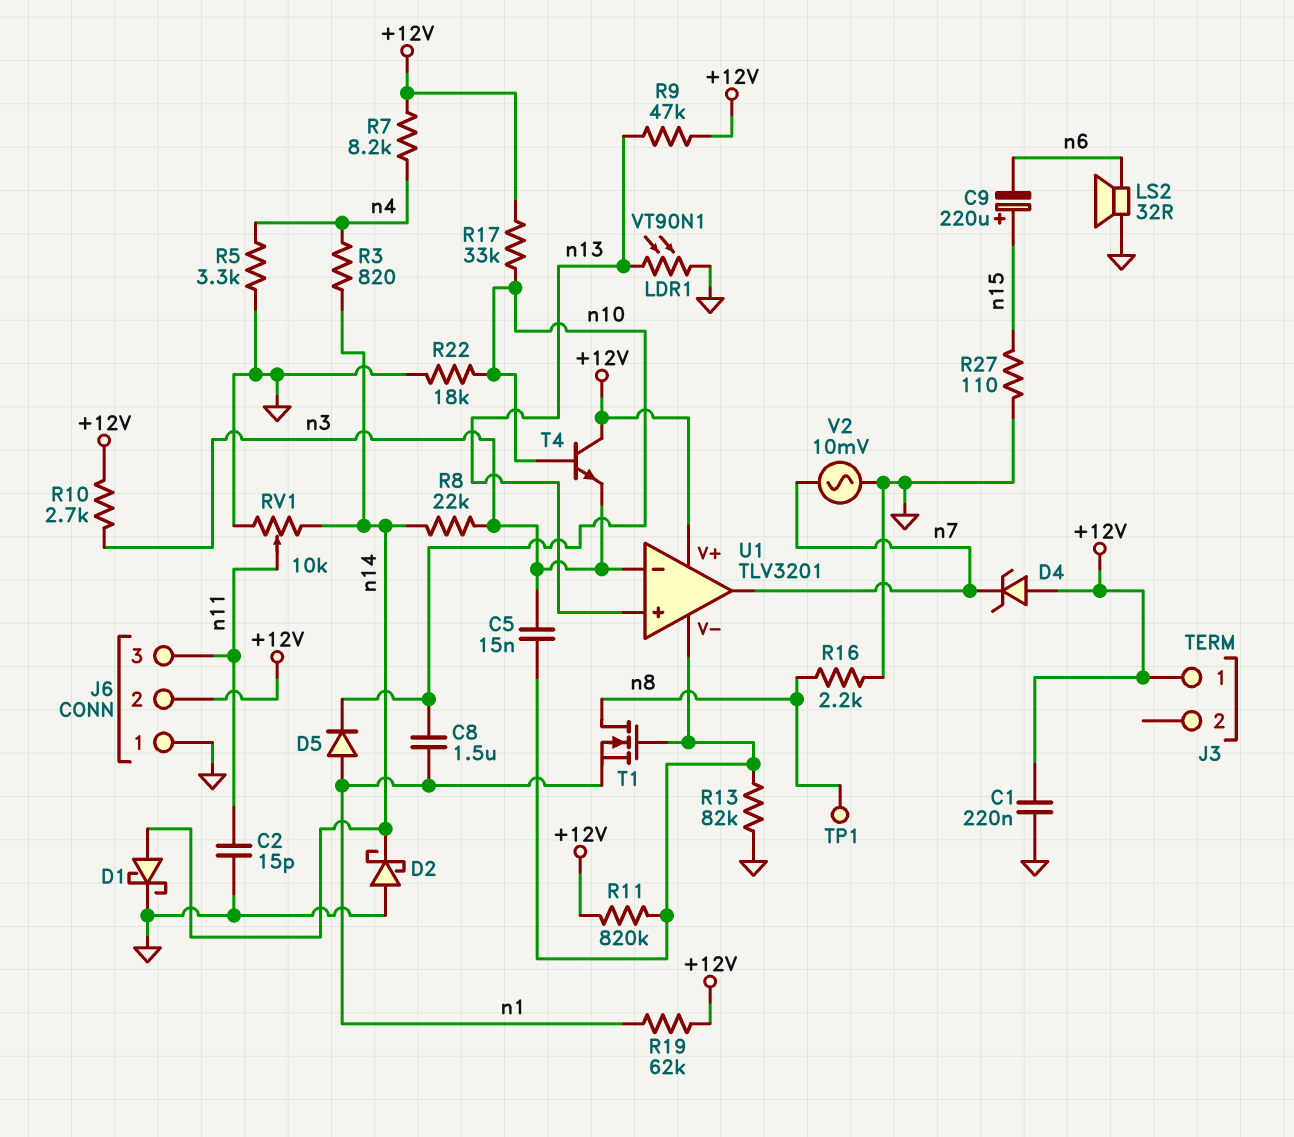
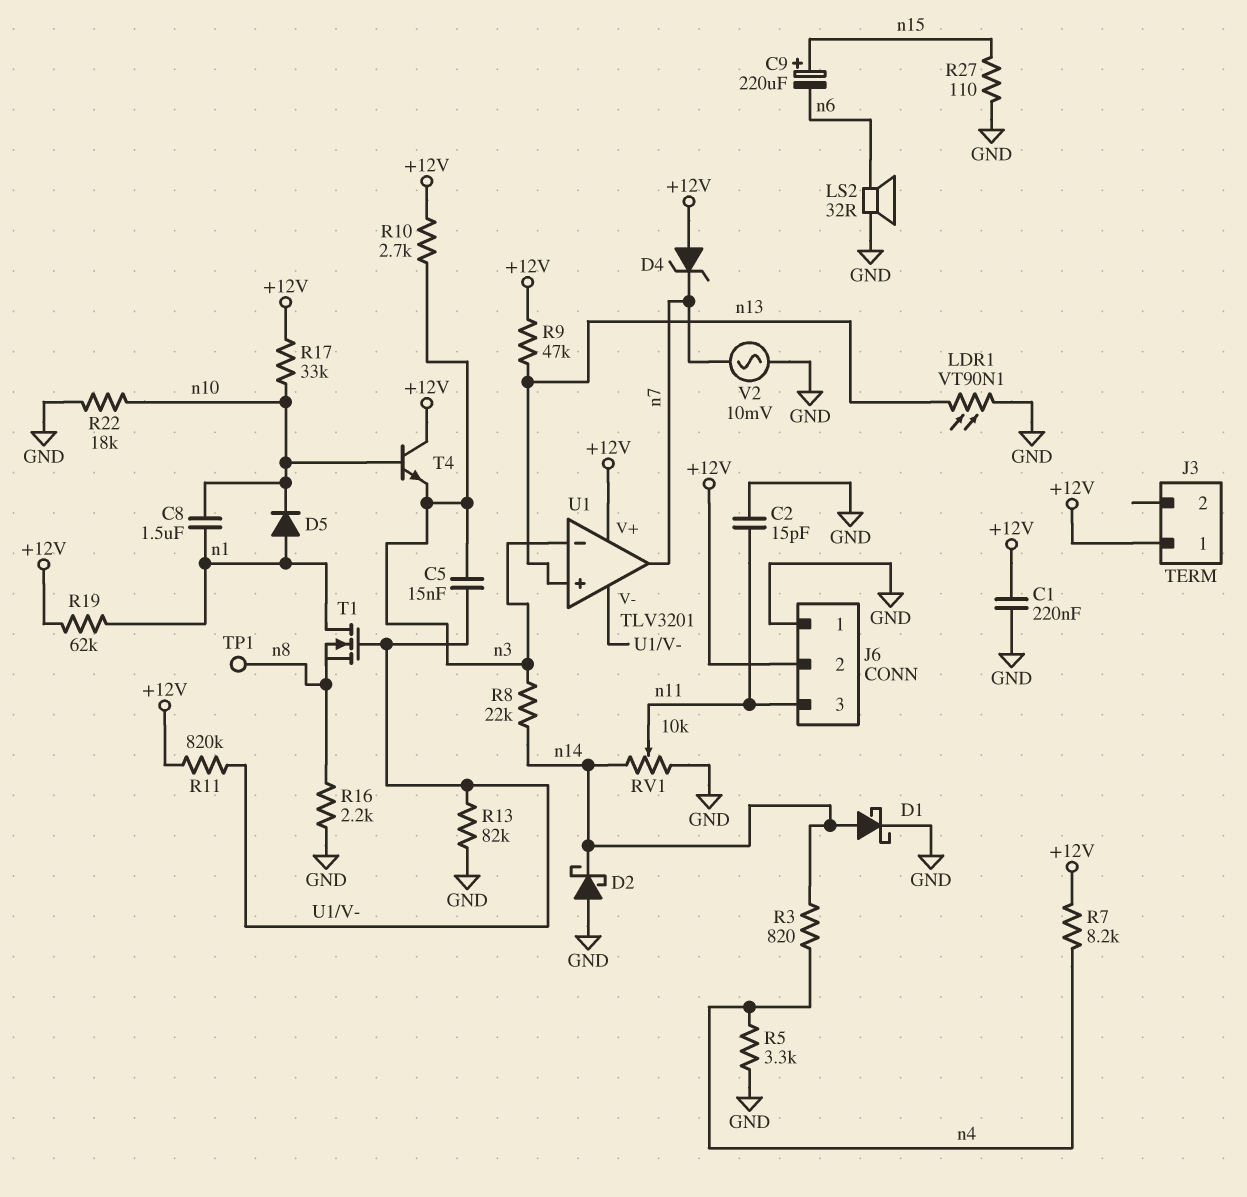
T1: NMOS (G U1/V-, D n8, S n1) -> NMOS (G U1/V-, D n1, S n8)

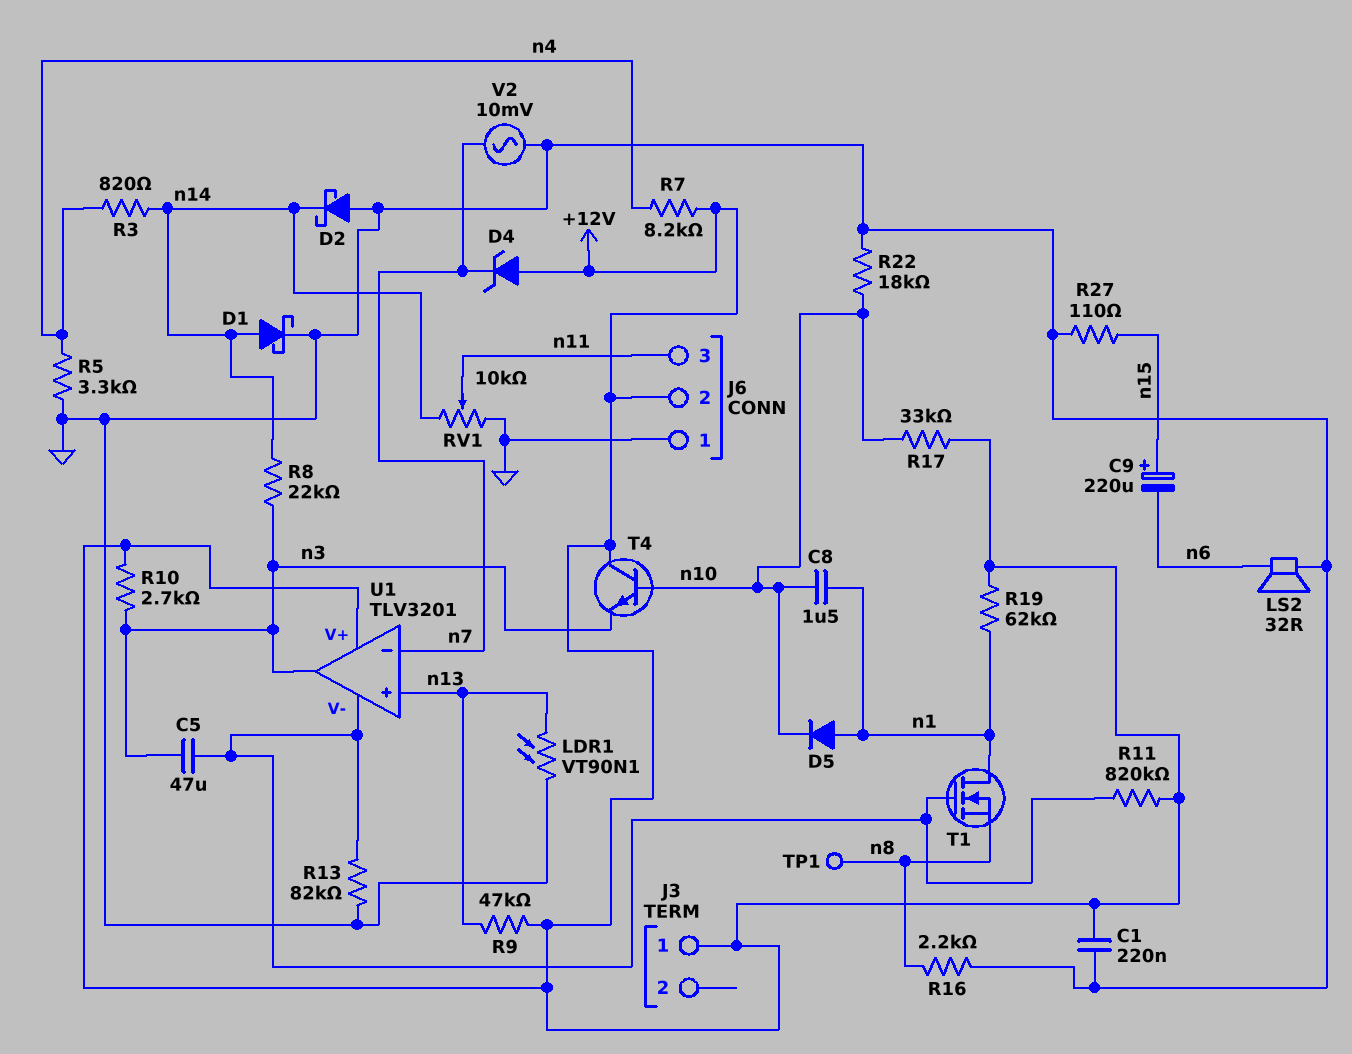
C2: 15pF (GND, n11) -> none
C5: 15nF (U1/V-, n3) -> 47uF (U1/V-, n3)
U1 pin in-: n3 -> n7
U1 pin out: n7 -> n3

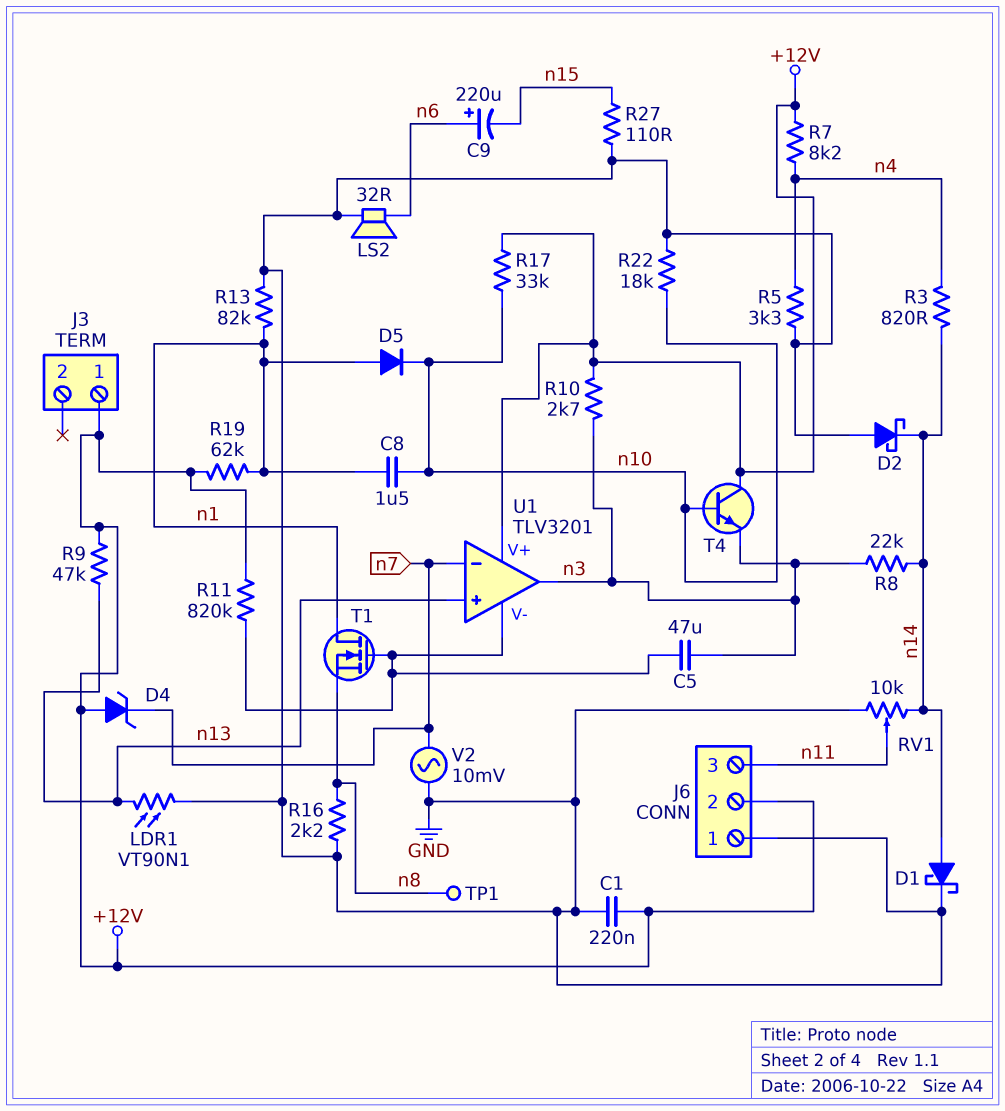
C9: 220uF (plus n15, minus n6) -> 220uF (plus n6, minus n15)
R13: 82k (GND, U1/V-) -> 82k (GND, n1)

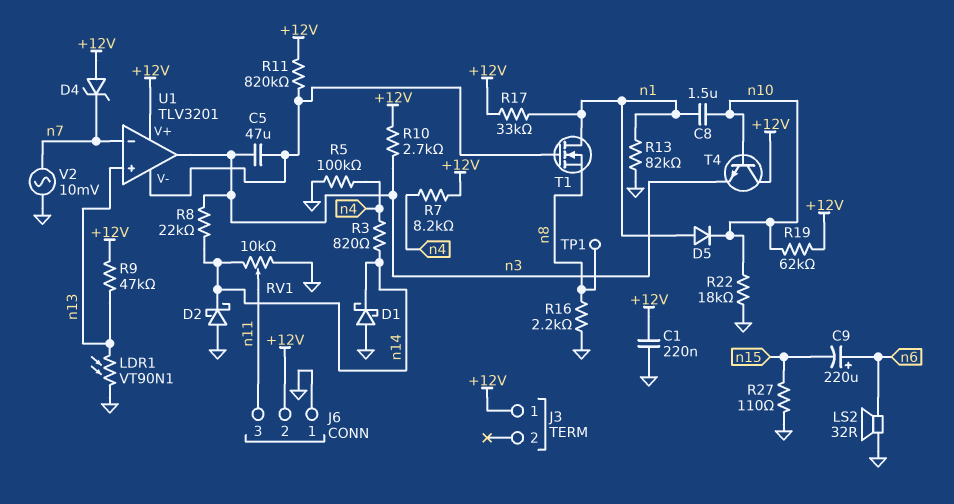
D1: schottky (A n14, K GND) -> schottky (A GND, K n14)
R5: 3.3k (GND, n4) -> 100k (GND, n4)
R17: 33k (+12V, n10) -> 33k (+12V, n1)
R19: 62k (+12V, n1) -> 62k (+12V, n10)

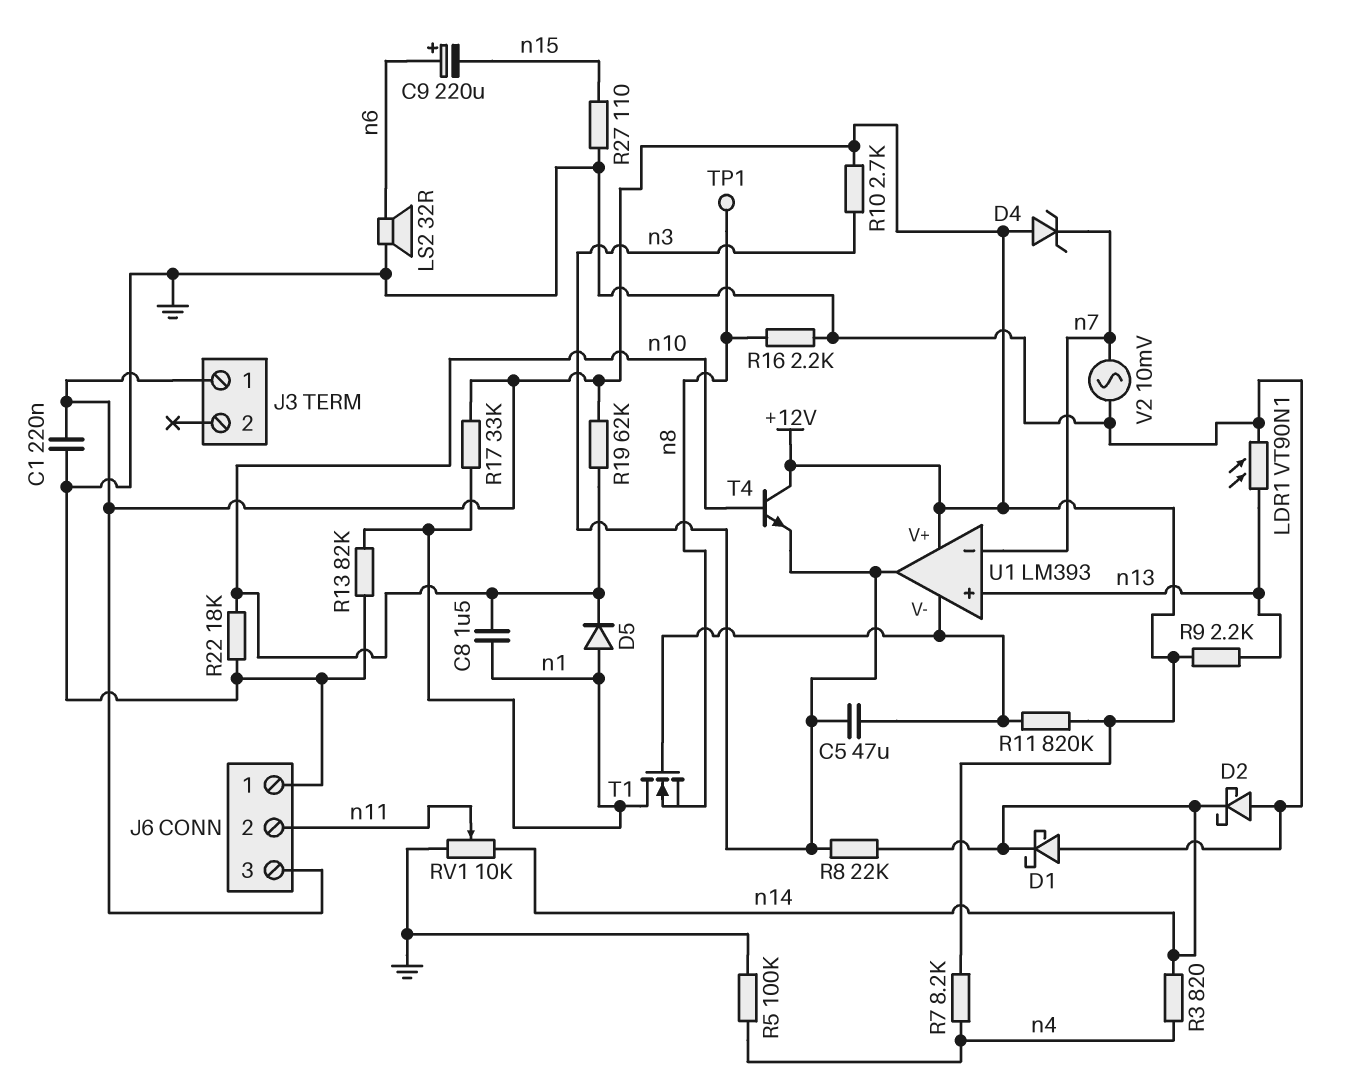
J6 pin 2: +12V -> n11
J6 pin 3: n11 -> +12V
R9: 47k (+12V, n13) -> 2.2k (+12V, n13)
U1: TLV3201 -> LM393

